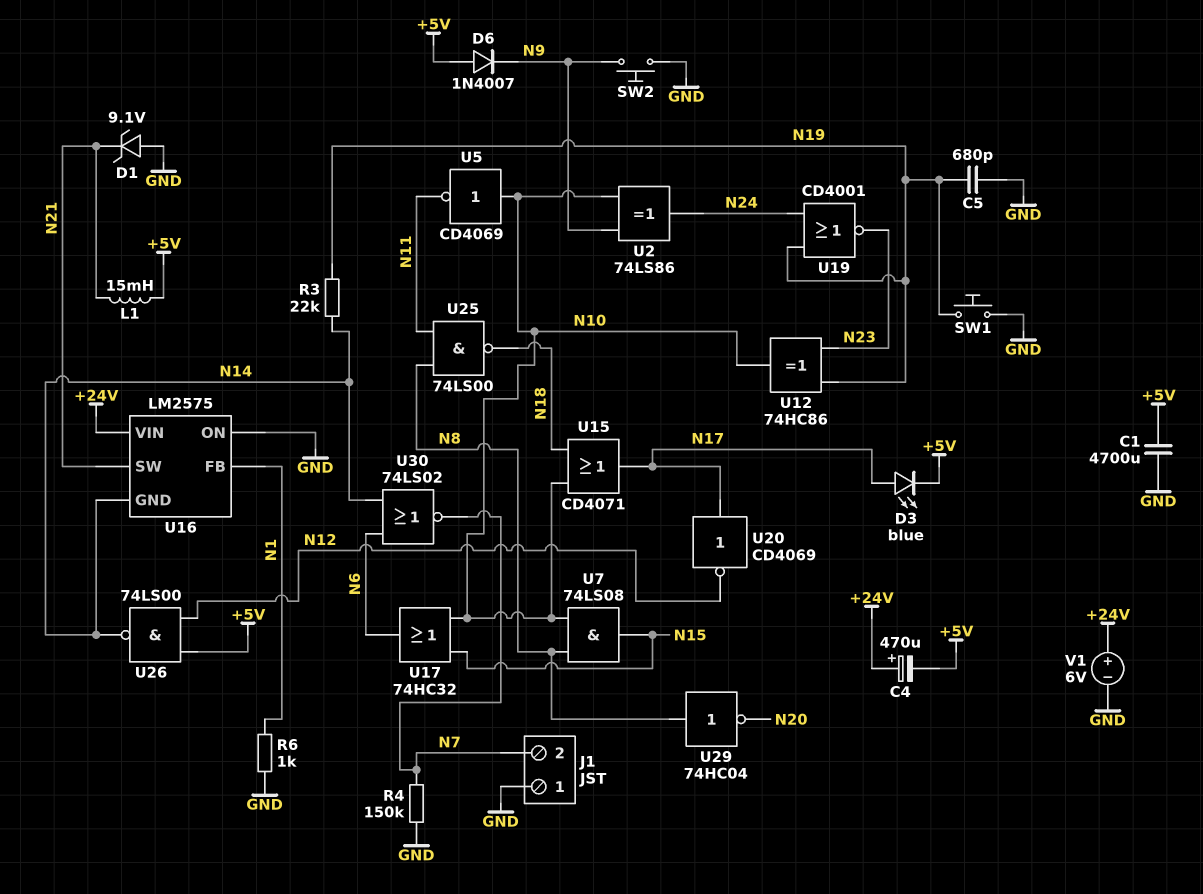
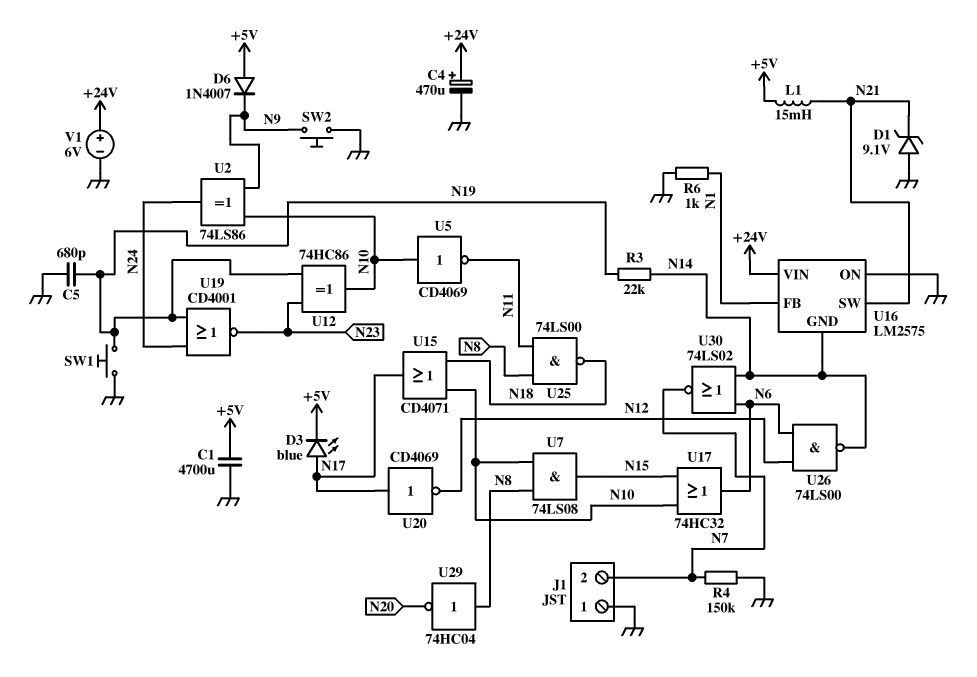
C4: 470uF (plus +24V, minus +5V) -> 470uF (plus +24V, minus GND)
U26: NAND 74LS00 (in +5V, in N12, out N14) -> NAND 74LS00 (in N6, in N12, out N14)

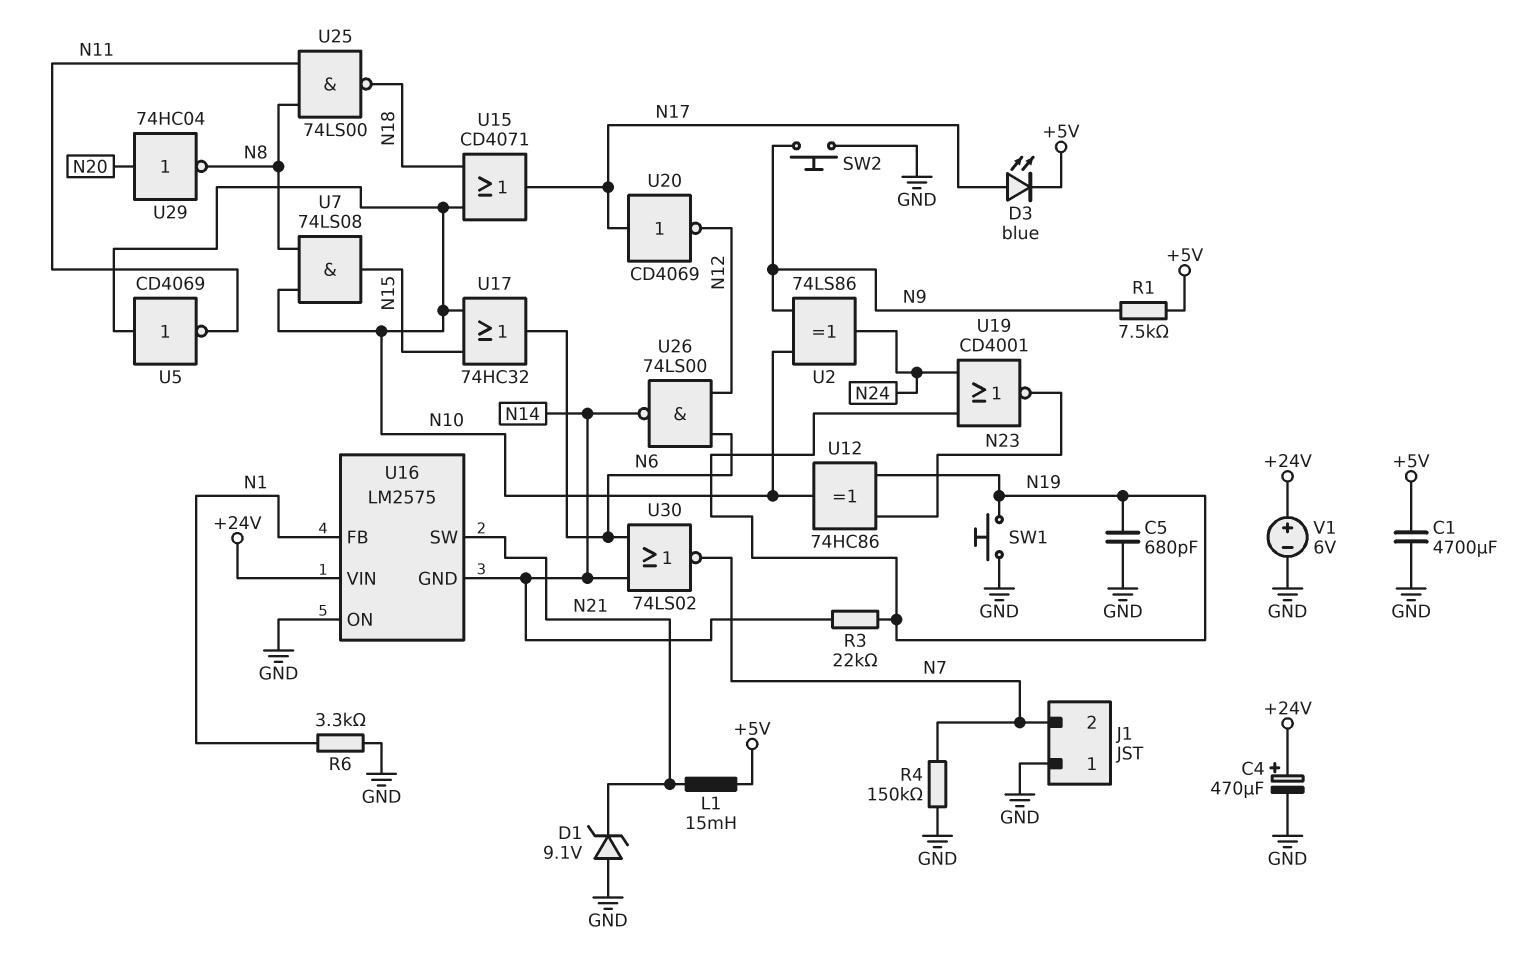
D6: diode 1N4007 (A +5V, K N9) -> none
R1: none -> 7.5k (+5V, N9)
R6: 1k (GND, N1) -> 3.3k (GND, N1)
U29: NOT 74HC04 (in N8, out N20) -> NOT 74HC04 (in N20, out N8)

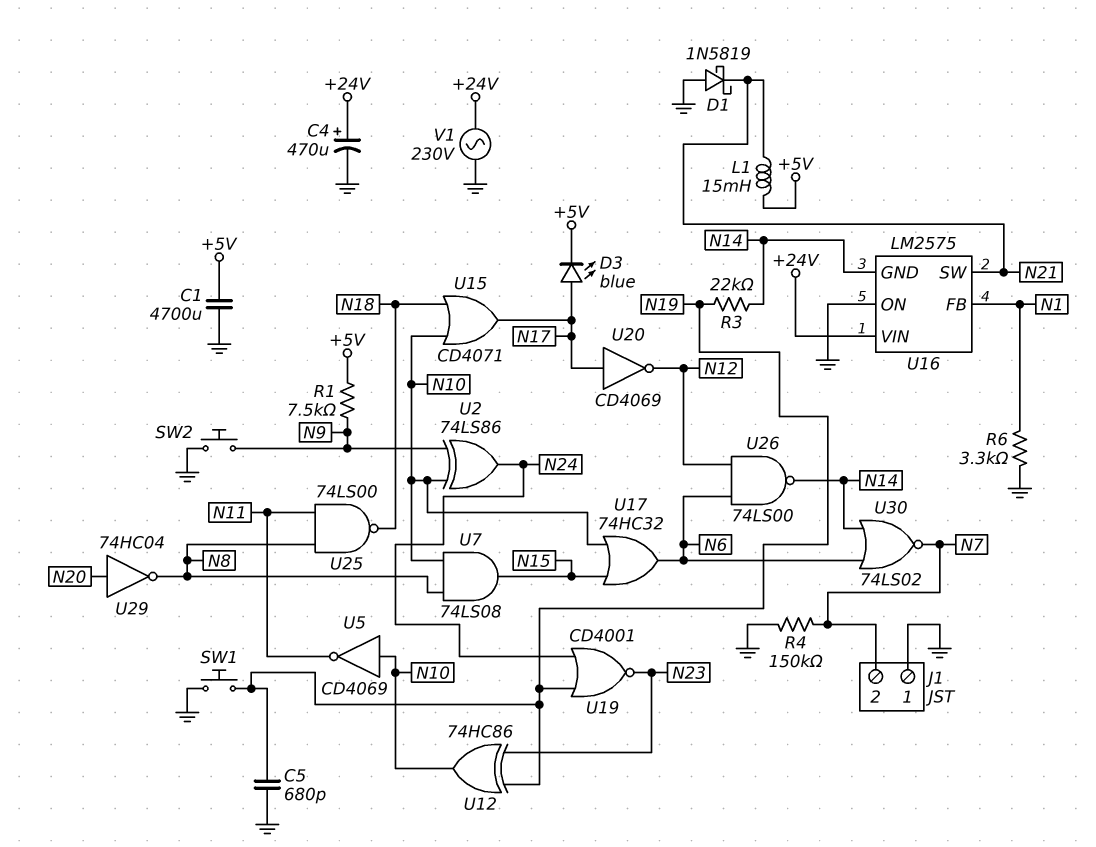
D1: zener 9.1V (A GND, K N21) -> schottky 1N5819 (A GND, K N21)
V1: 6V (plus +24V, minus GND) -> AC 230V (+24V, GND)

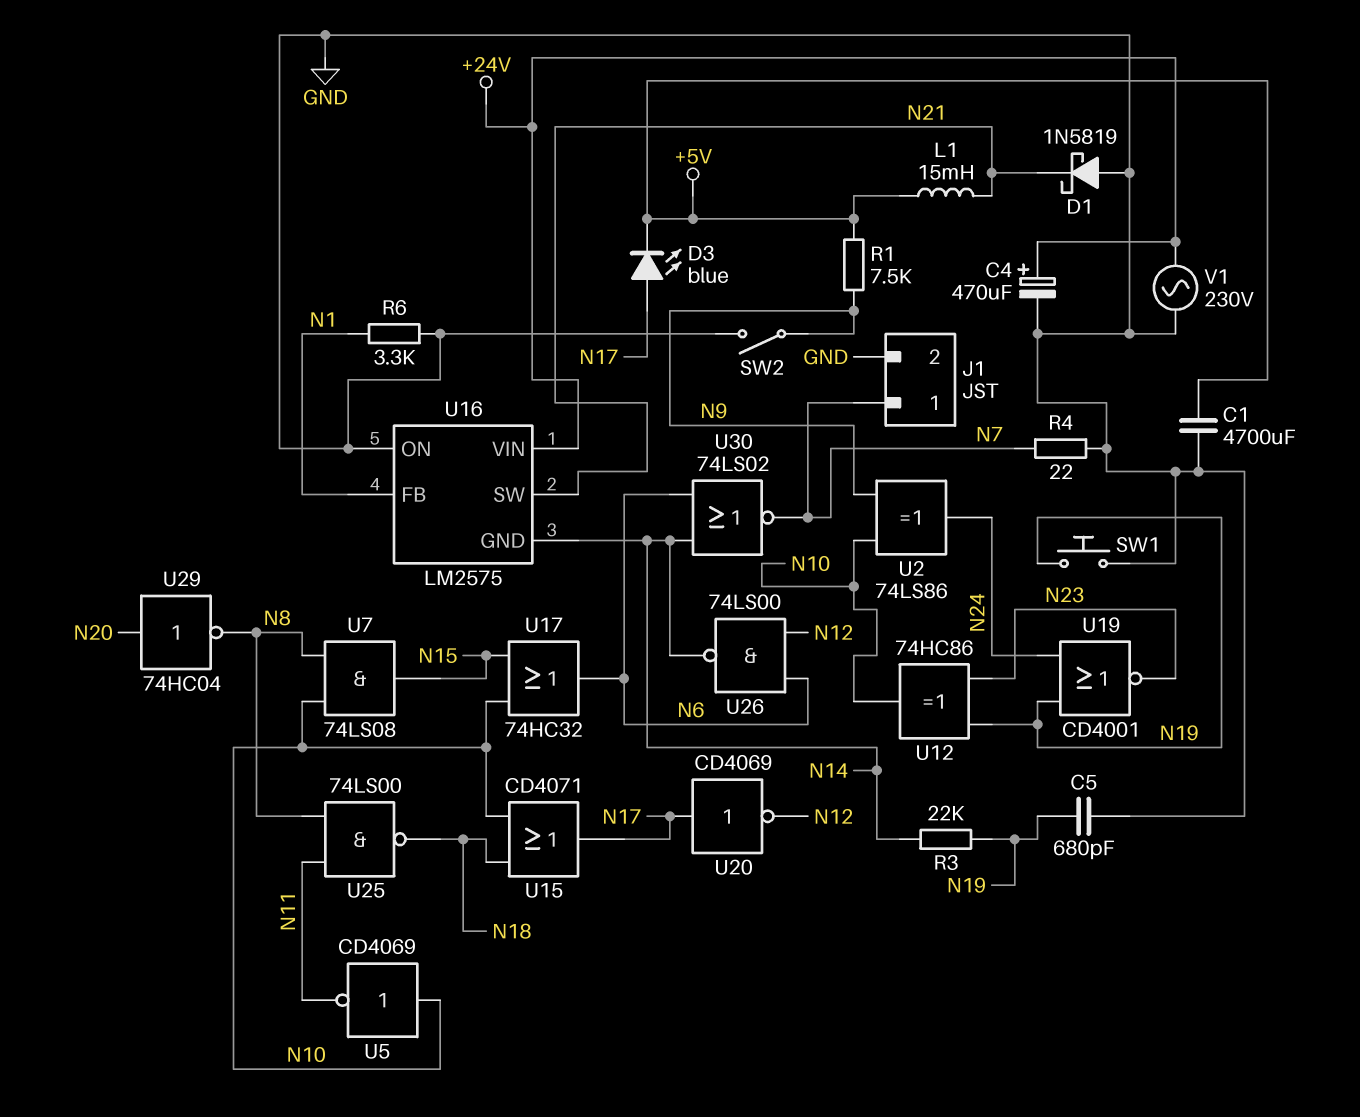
J1 pin 1: GND -> N7
J1 pin 2: N7 -> GND
R4: 150k (GND, N7) -> 22 (GND, N7)
SW2: button (GND, N9) -> switch (GND, N9)

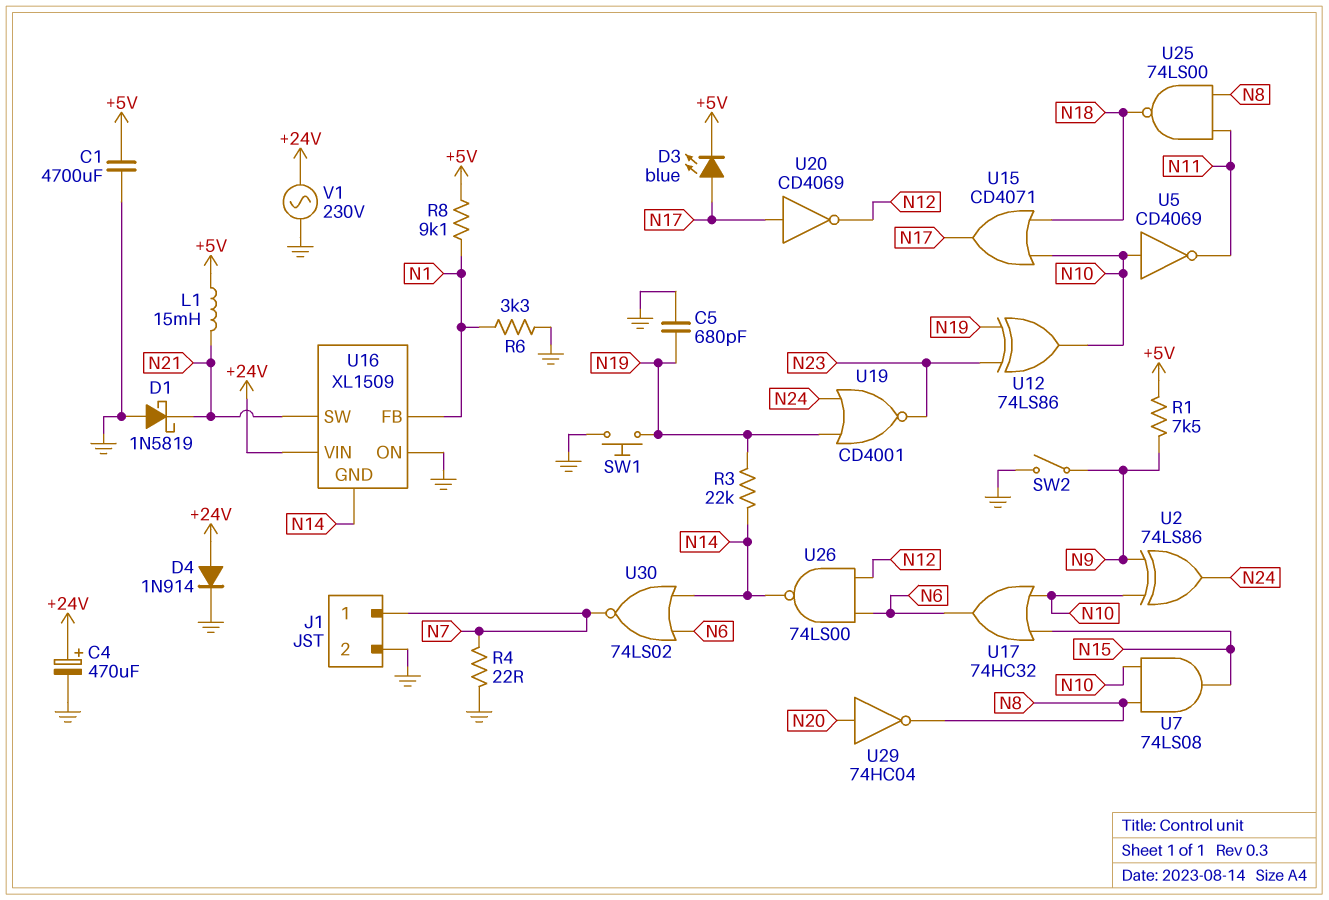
D4: none -> diode 1N914 (A +24V, K GND)
R8: none -> 9.1k (+5V, N1)
U12: XOR 74HC86 (in N19, in N23, out N10) -> XOR 74LS86 (in N19, in N23, out N10)
U16: LM2575 -> XL1509

